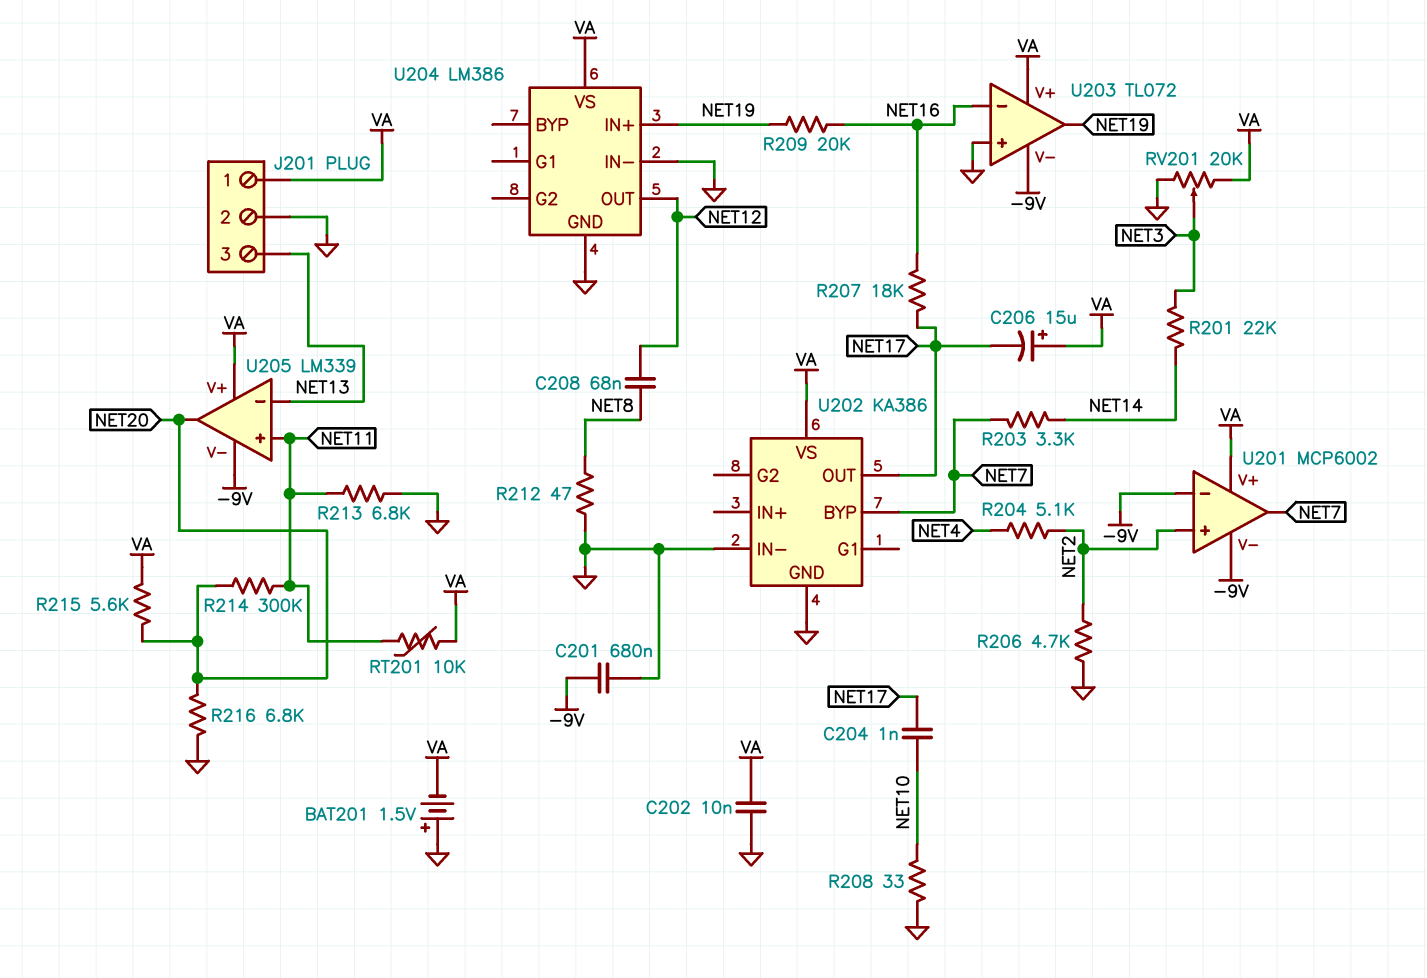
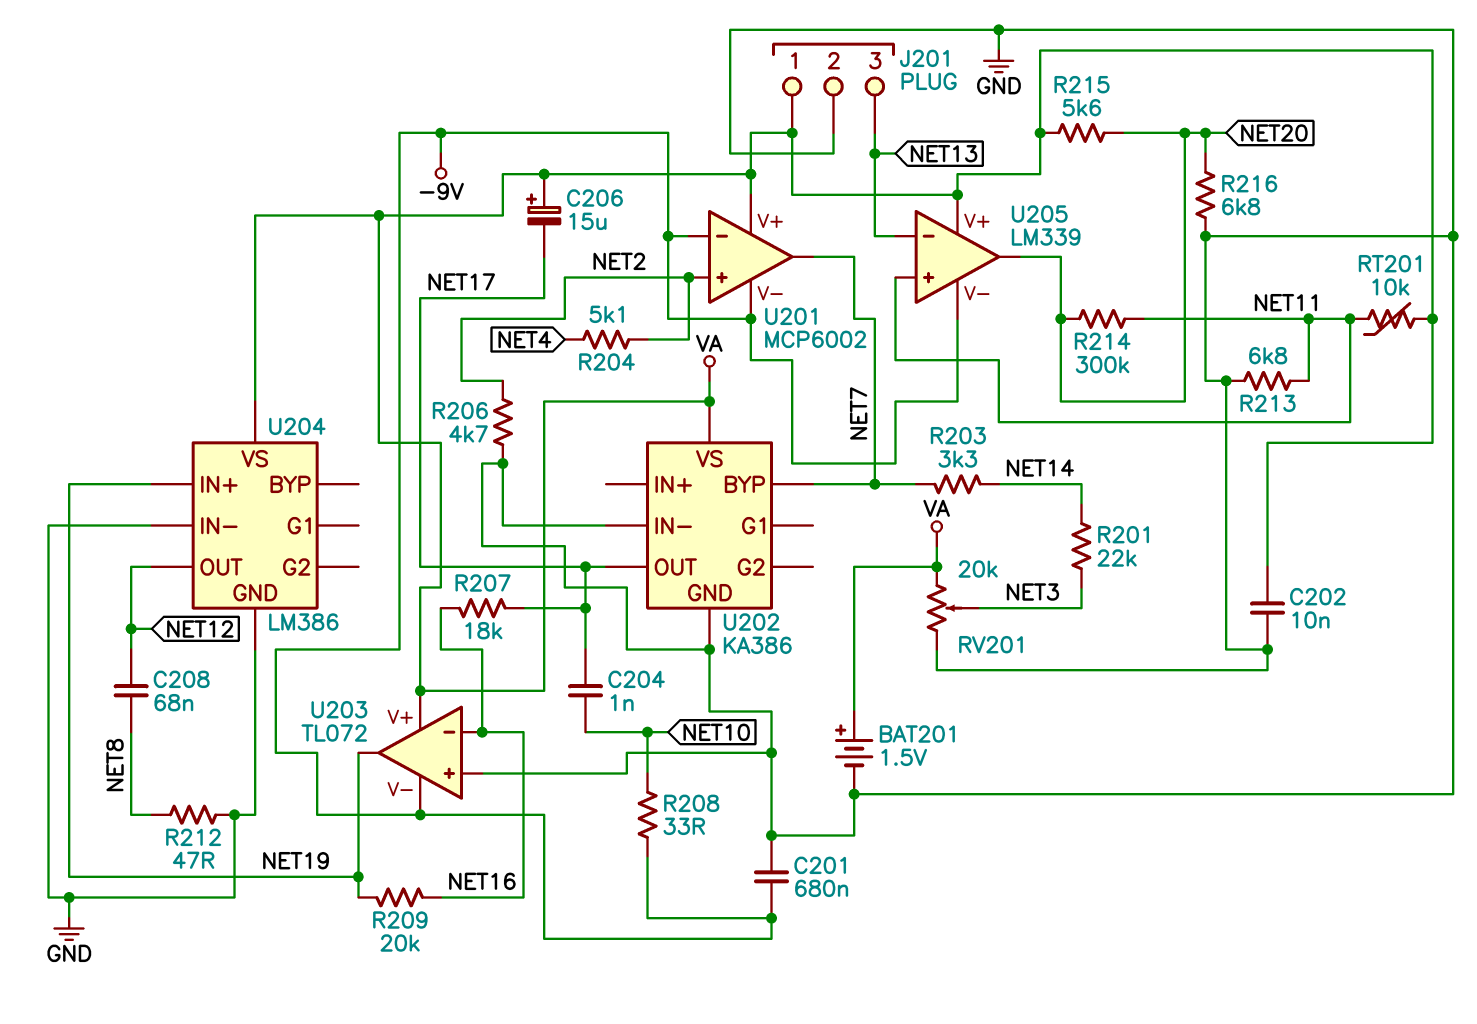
BAT201: 1.5V (plus GND, minus VA) -> 1.5V (plus VA, minus GND)
R208: 33 (GND, NET10) -> 33 (-9V, NET10)

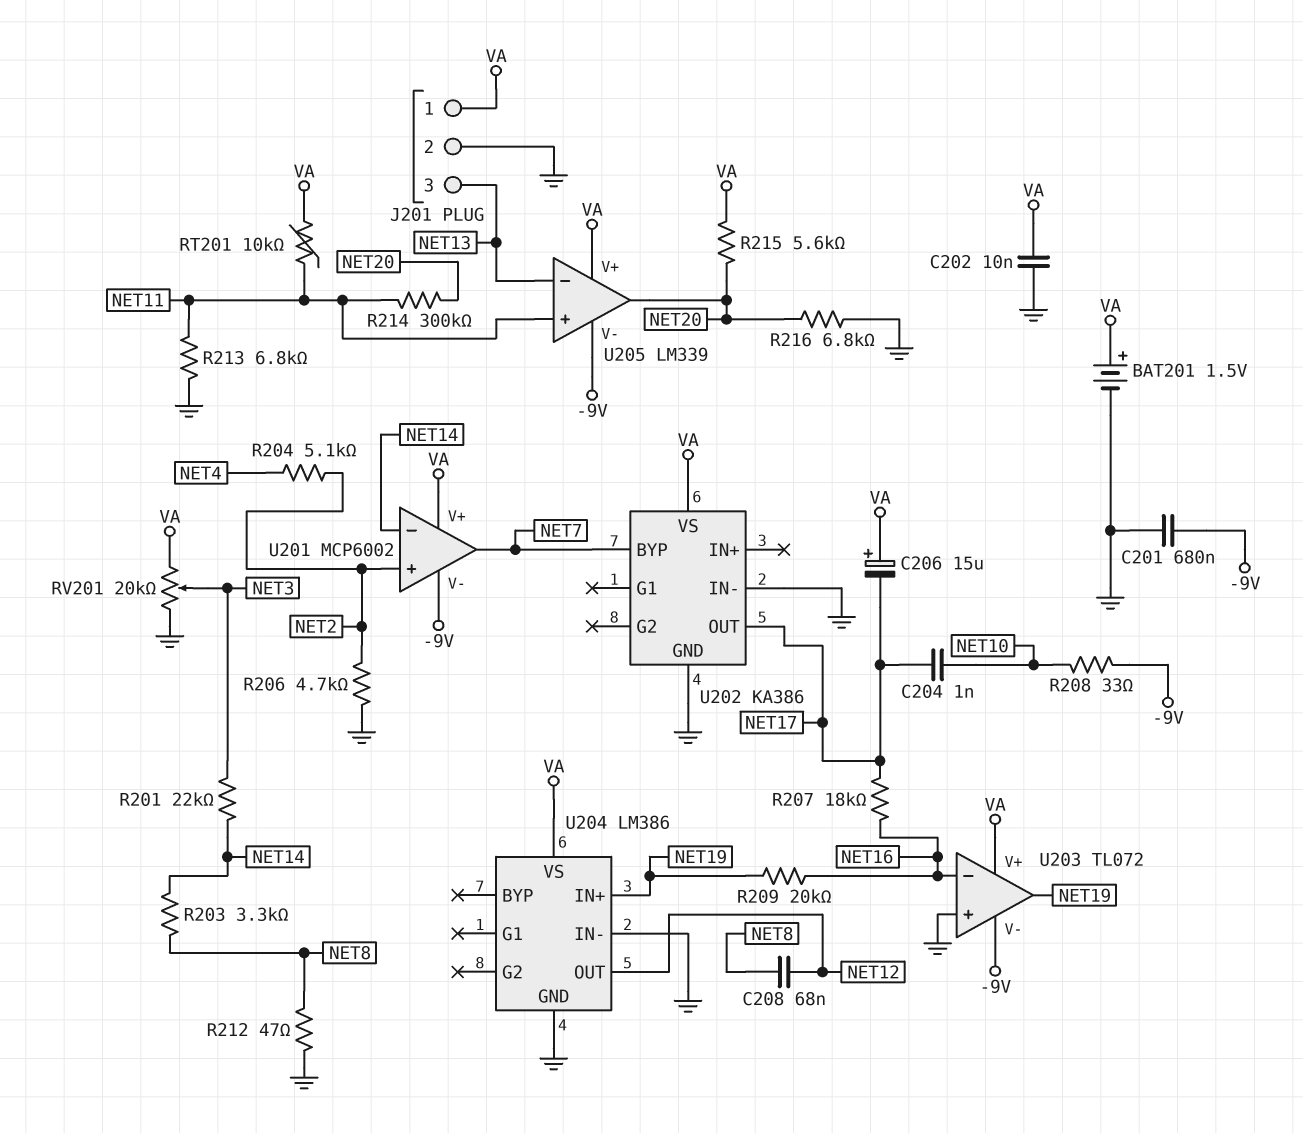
R203: 3.3k (NET7, NET14) -> 3.3k (NET8, NET14)
U201 pin in-: -9V -> NET14

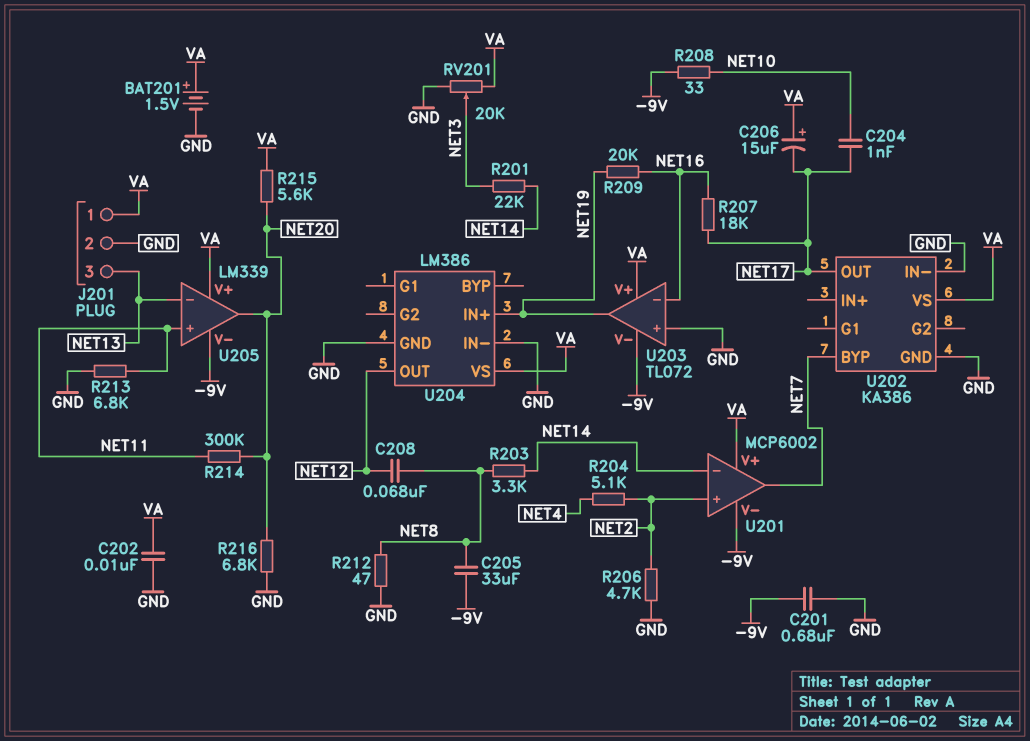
C205: none -> 33uF (-9V, NET8)
RT201: 10k (NET11, VA) -> none

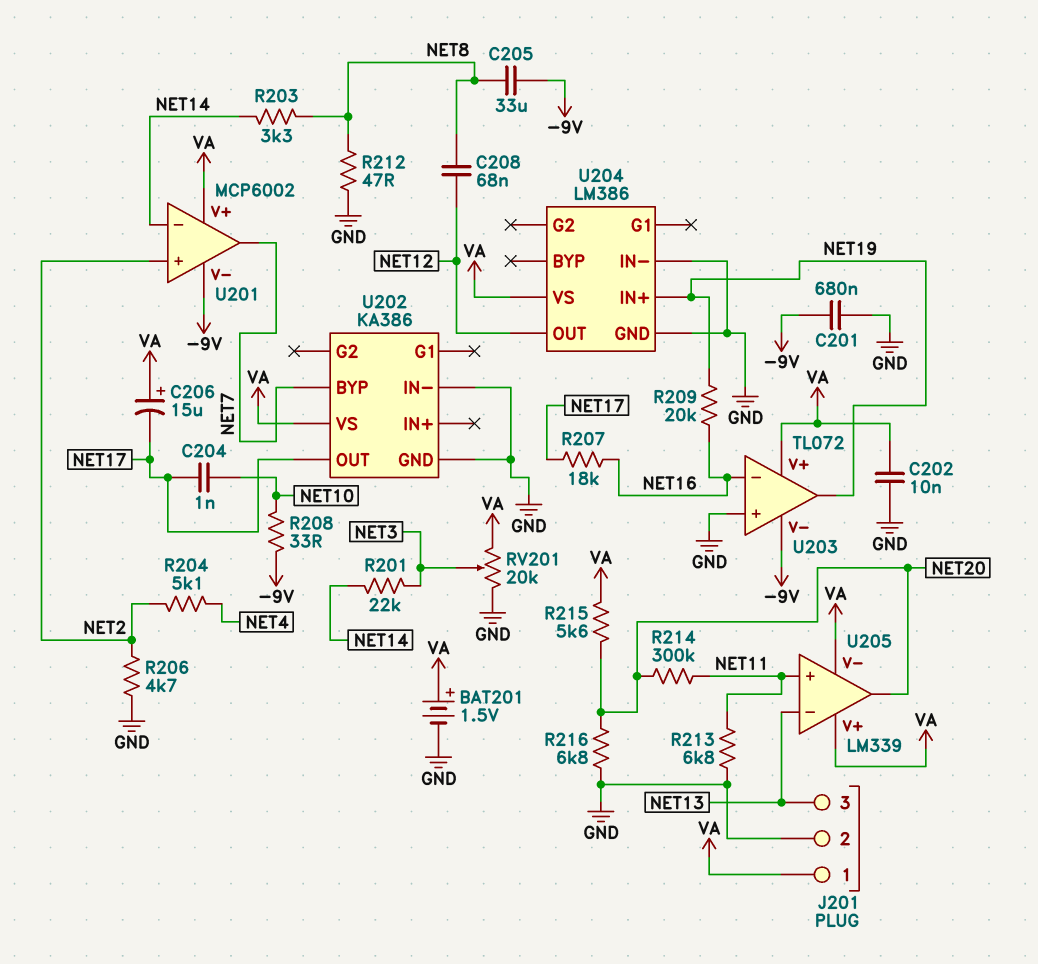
U205 pin V-: -9V -> VA

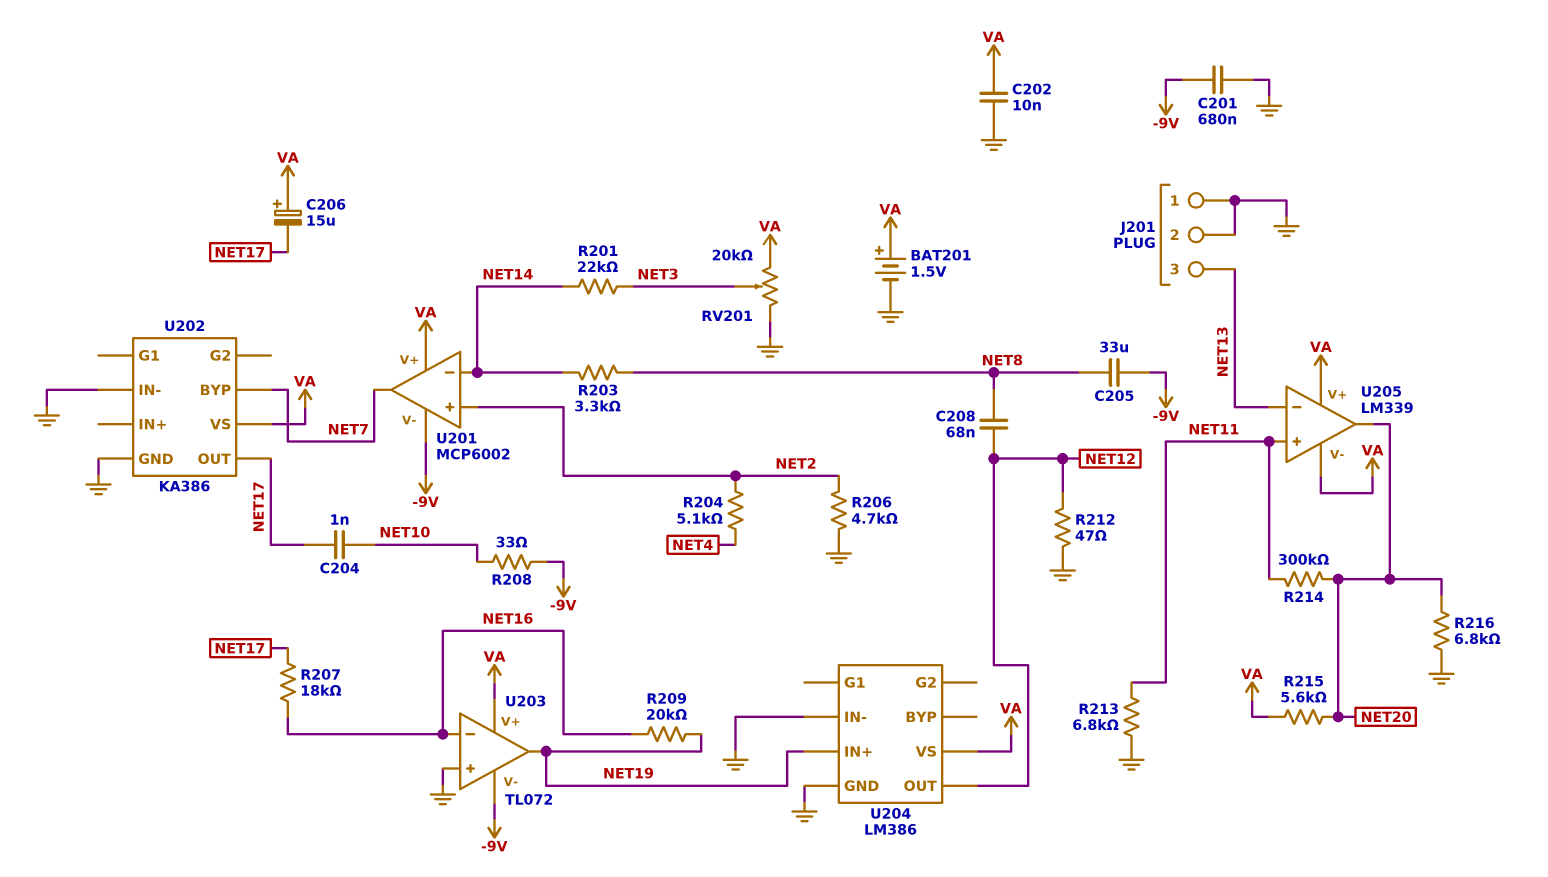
J201 pin 1: VA -> GND
R212: 47 (GND, NET8) -> 47 (GND, NET12)

